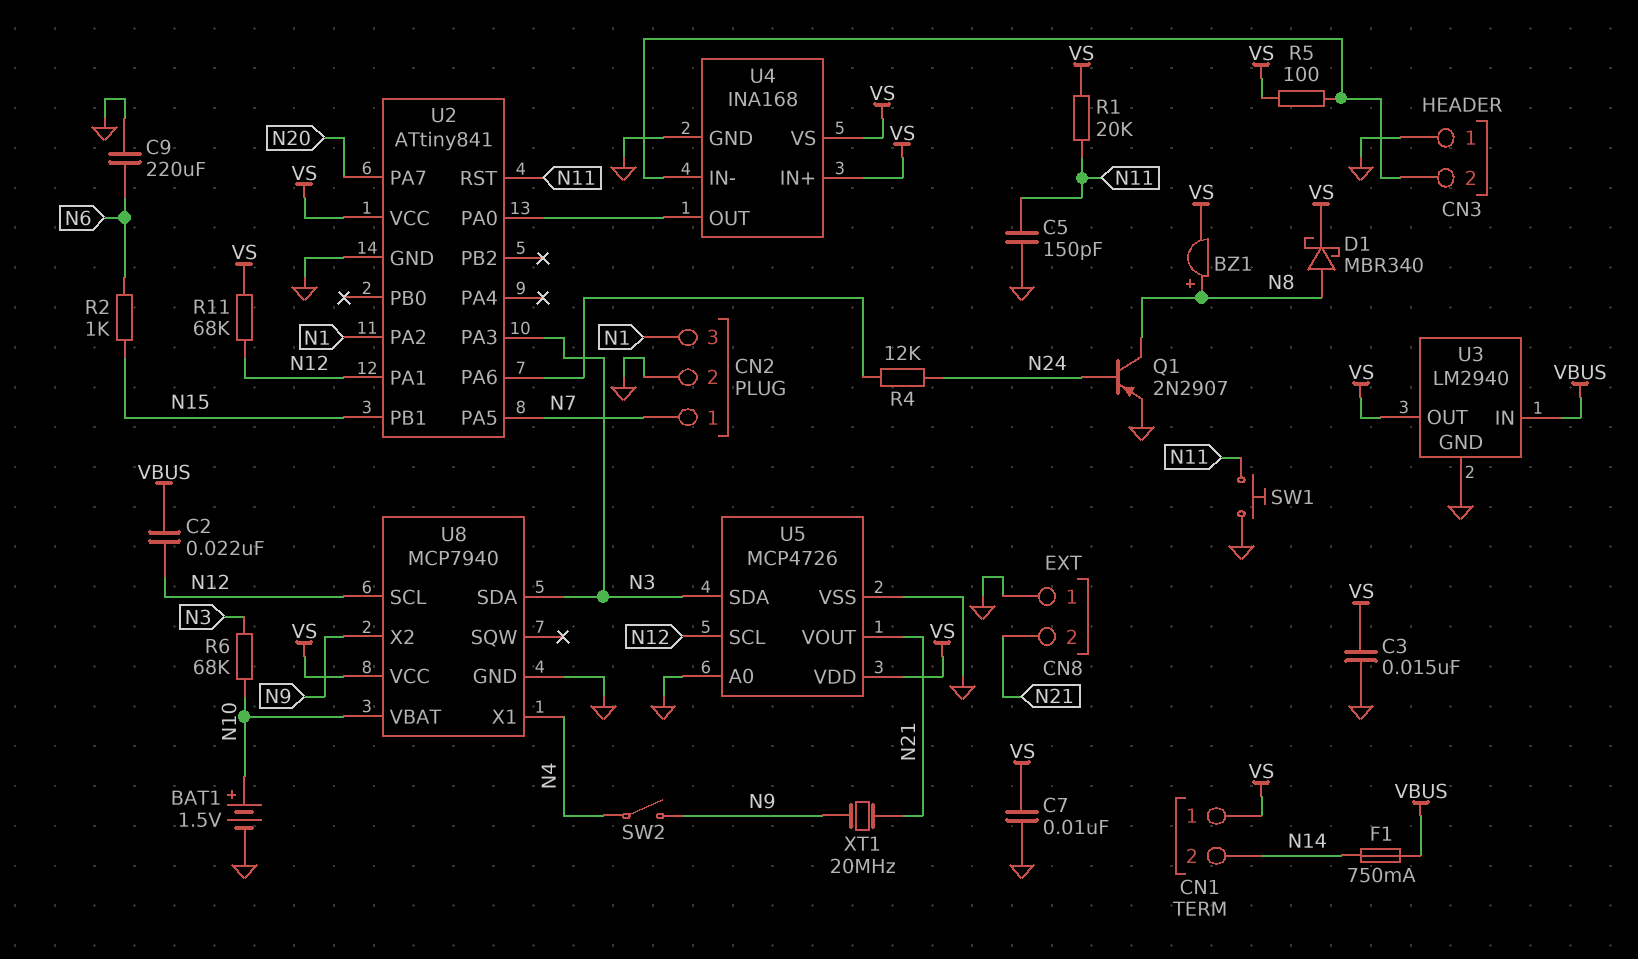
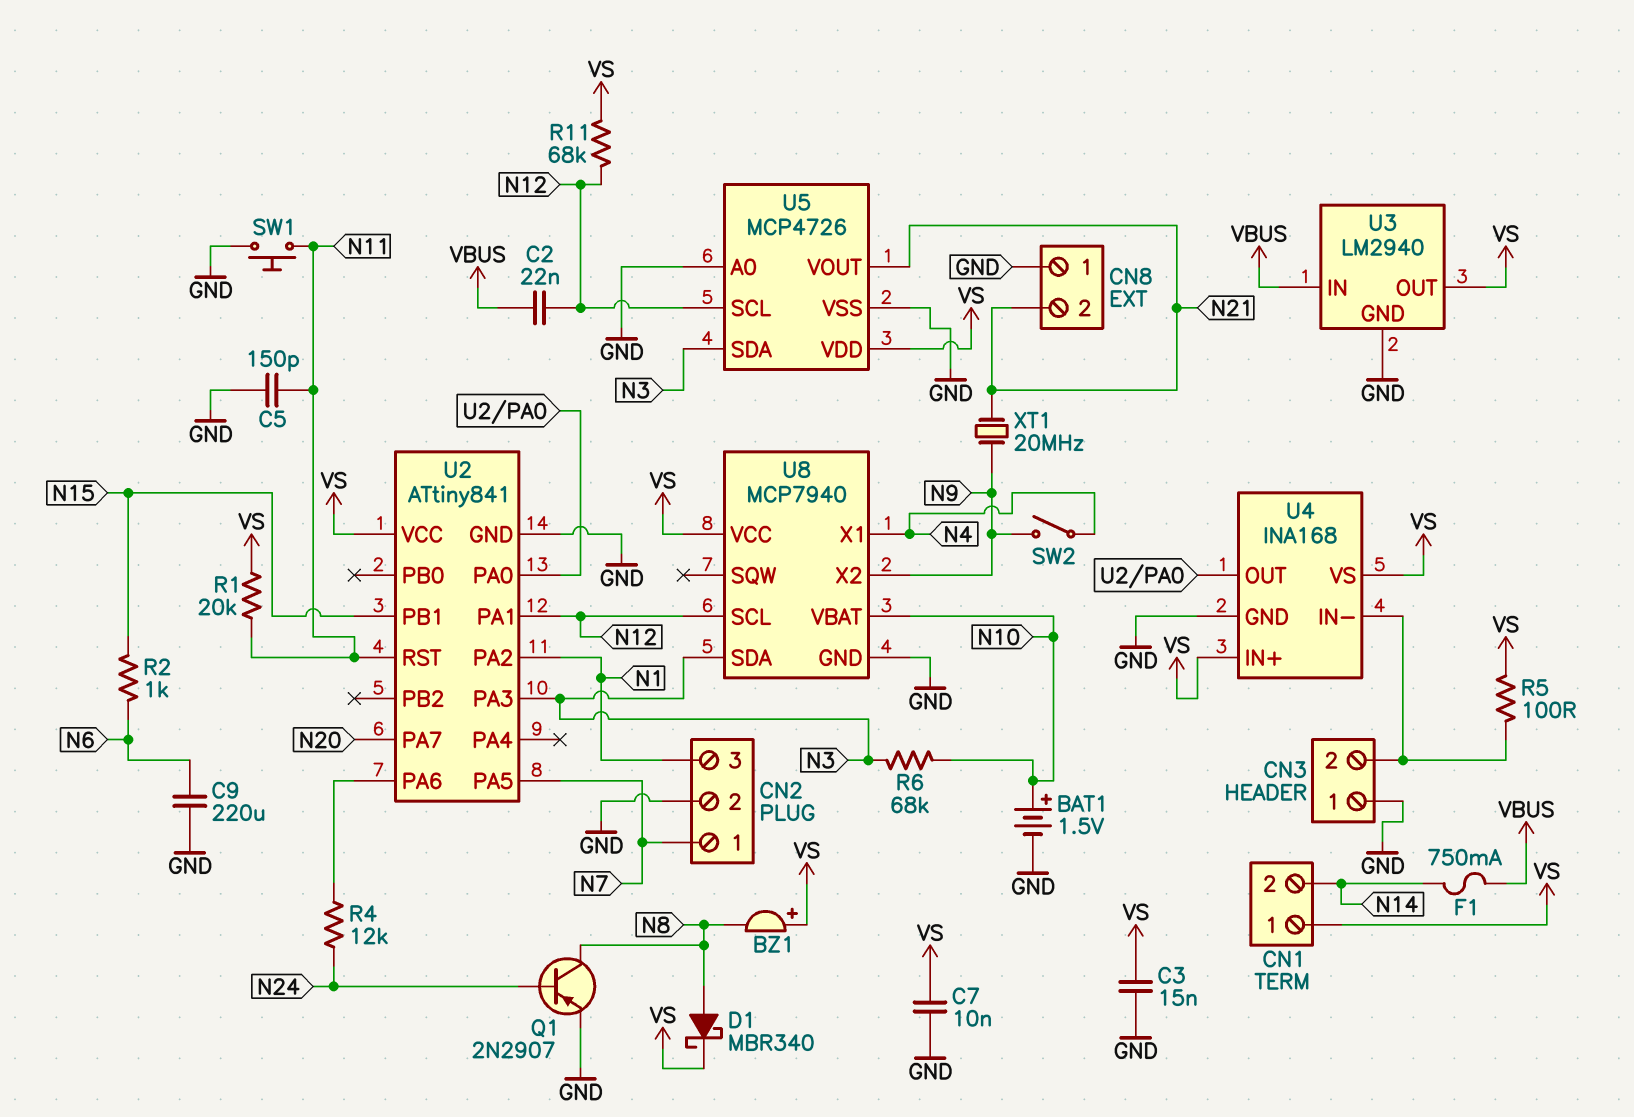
BZ1: buzzer (plus N8, minus VS) -> buzzer (plus VS, minus N8)

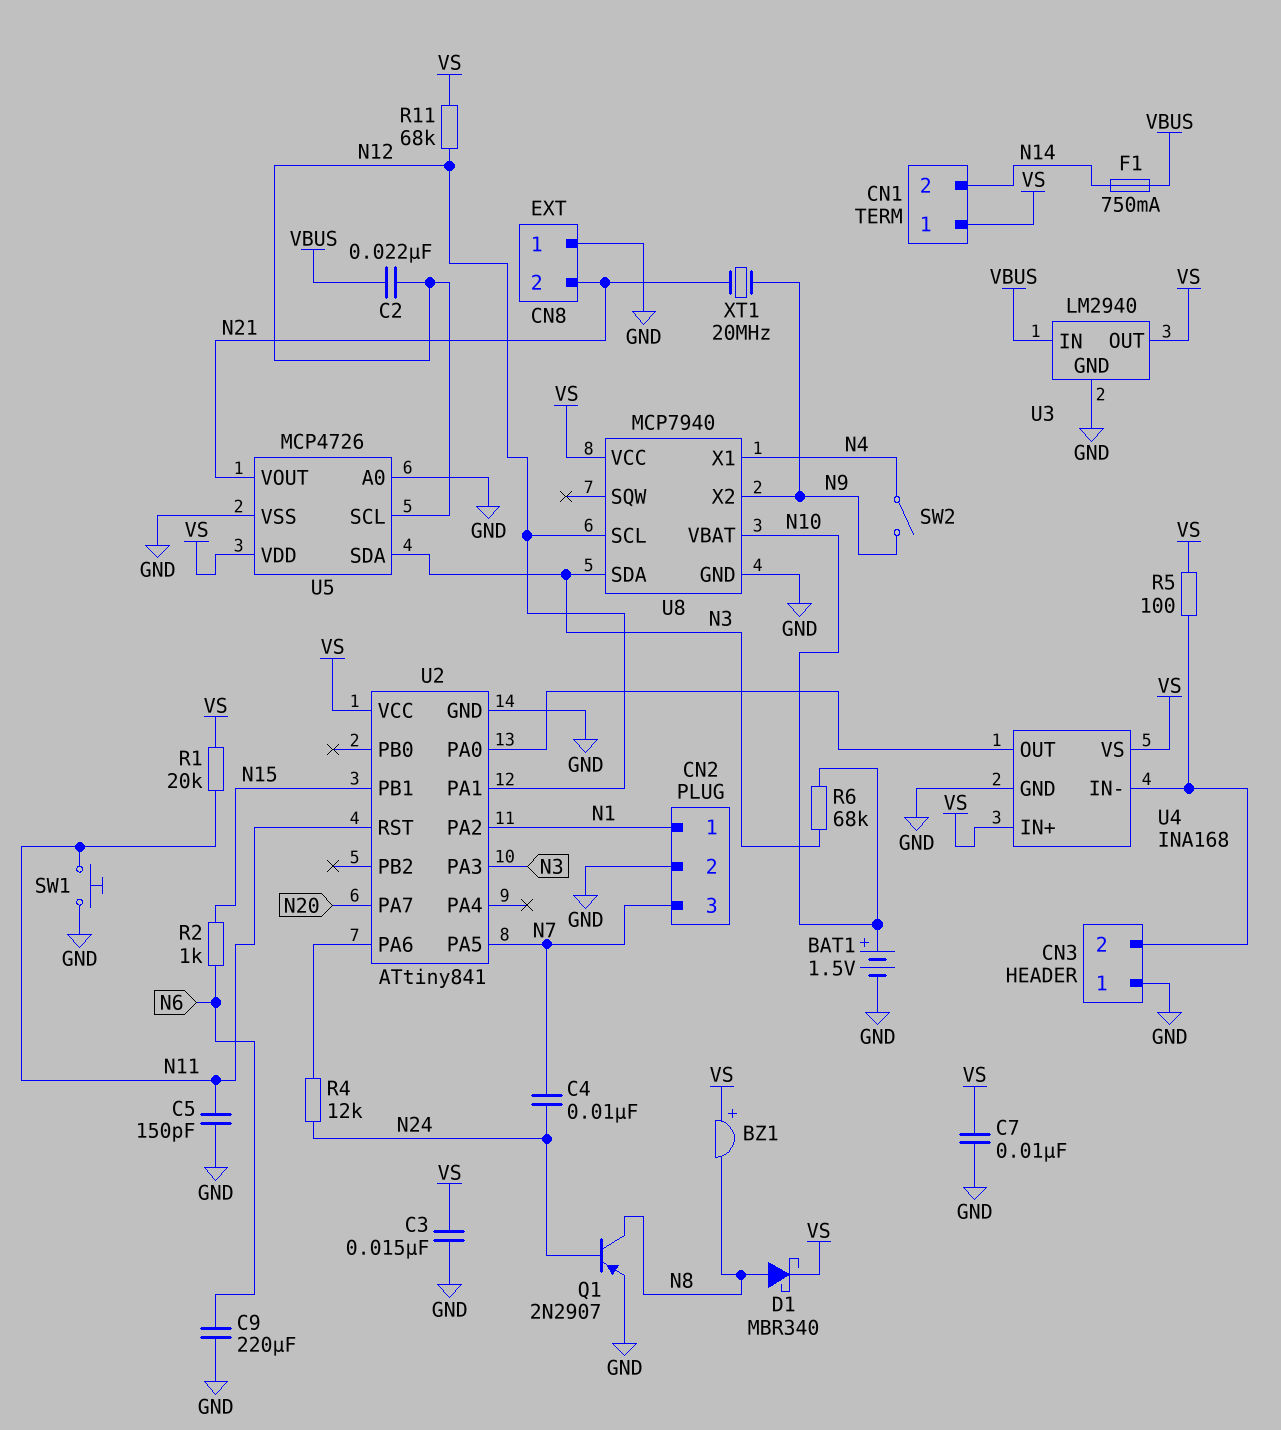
C4: none -> 10nF (N7, N24)
CN2 pin 1: N7 -> N1
CN2 pin 3: N1 -> N7

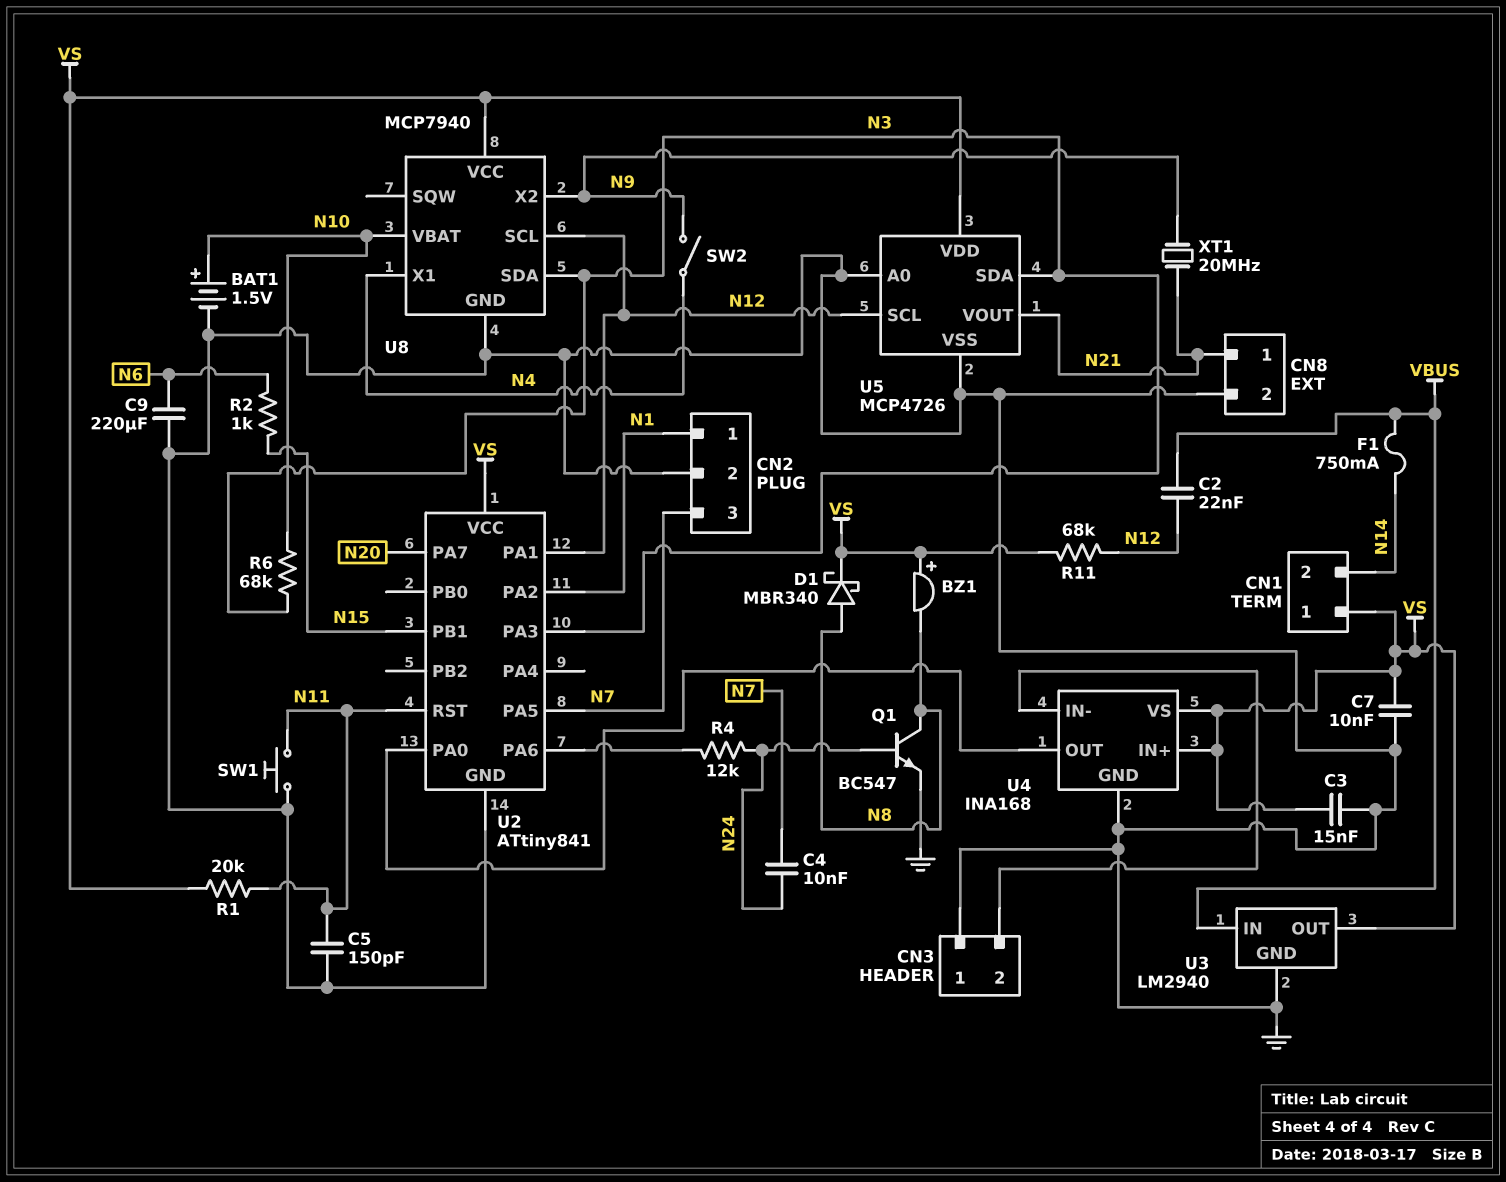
CN8 pin 1: GND -> N21
CN8 pin 2: N21 -> GND
Q1: PNP 2N2907 (B N24, C N8, E GND) -> NPN BC547 (B N24, C N8, E GND)
R5: 100 (CN3/2, VS) -> none

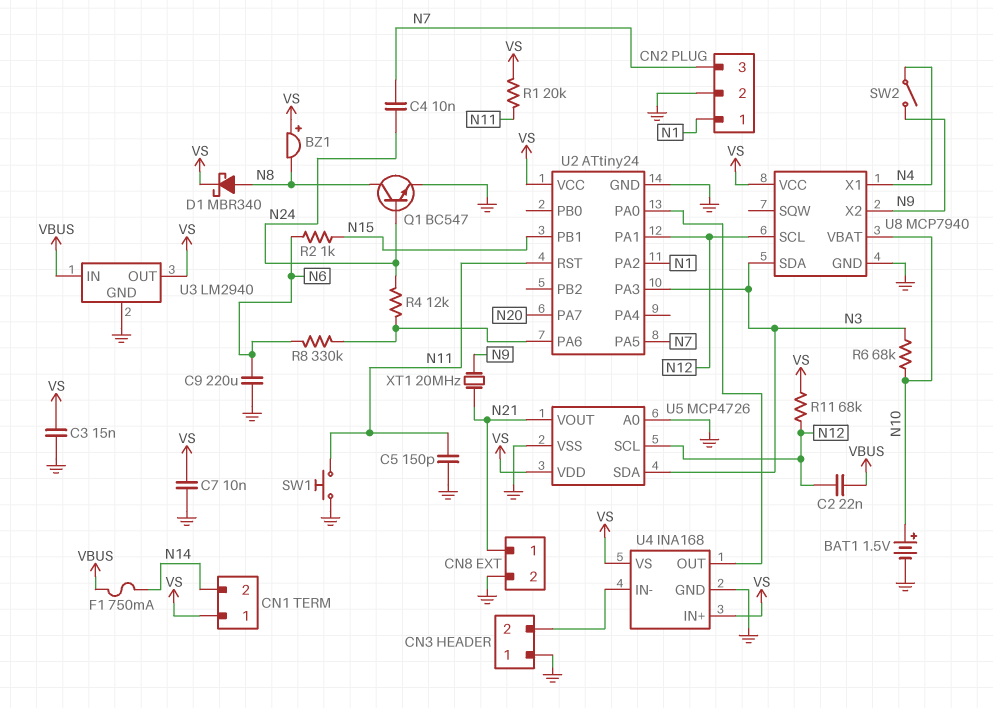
R8: none -> 330k (N6, U2/PA6)
U2: ATtiny841 -> ATtiny24

